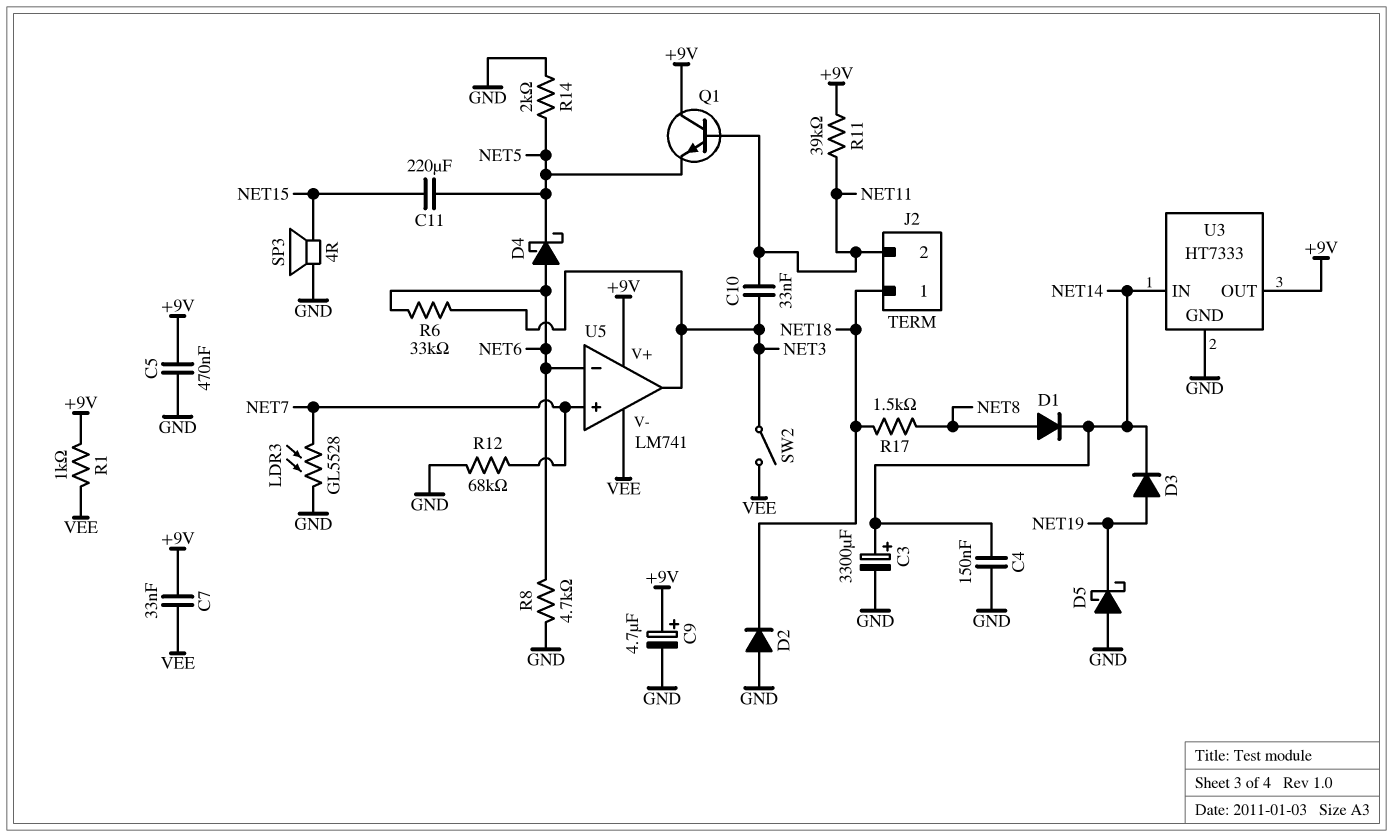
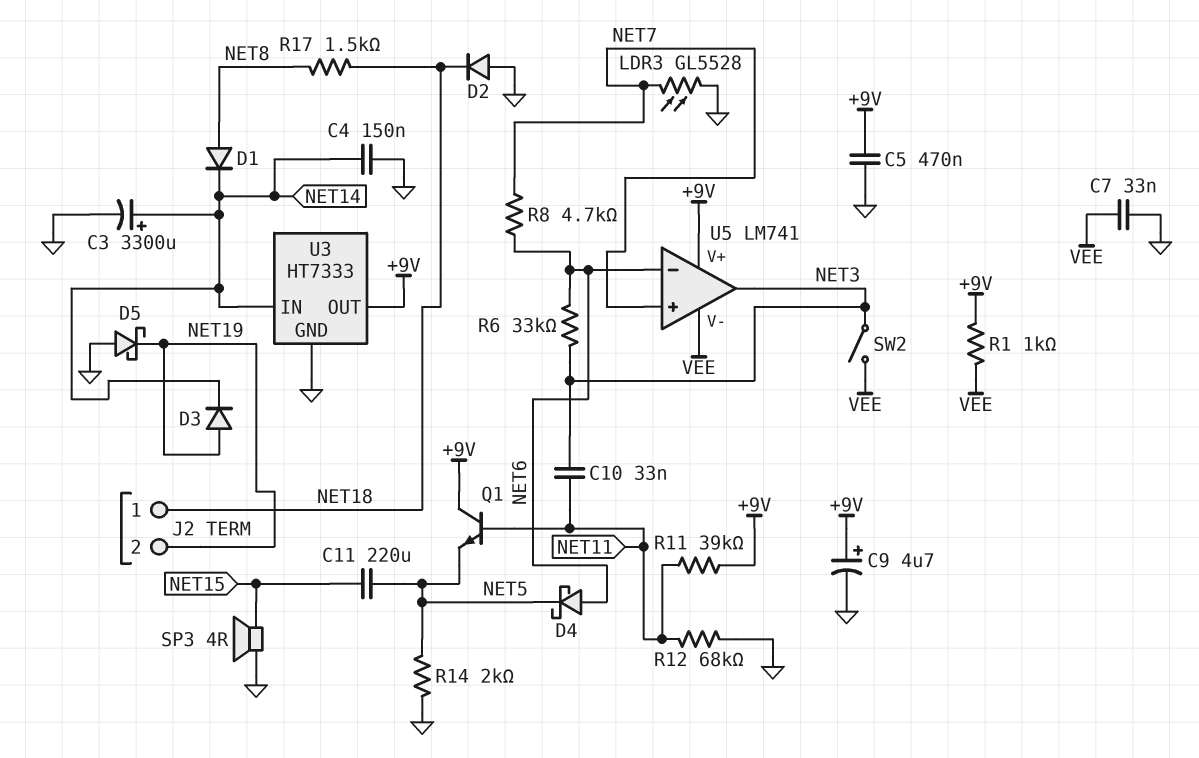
C7: 33nF (+9V, VEE) -> 33nF (GND, VEE)
J2 pin 2: NET11 -> NET19
R8: 4.7k (GND, NET6) -> 4.7k (NET6, NET7)
R12: 68k (GND, NET7) -> 68k (GND, NET11)

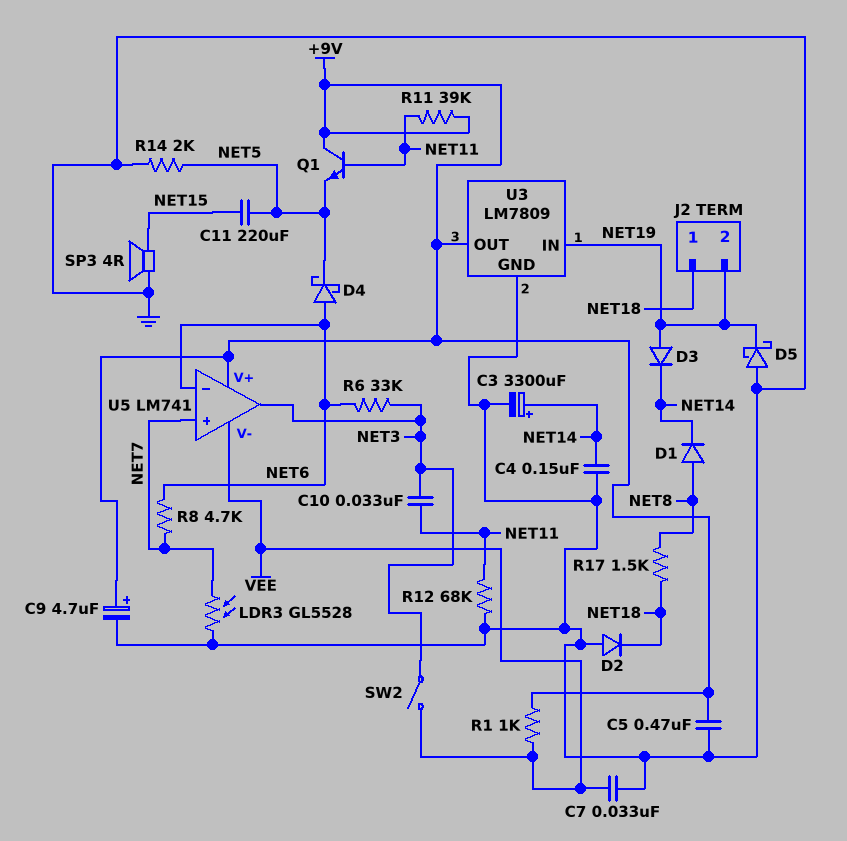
U3: HT7333 -> LM7809
U3 pin IN: NET14 -> NET19

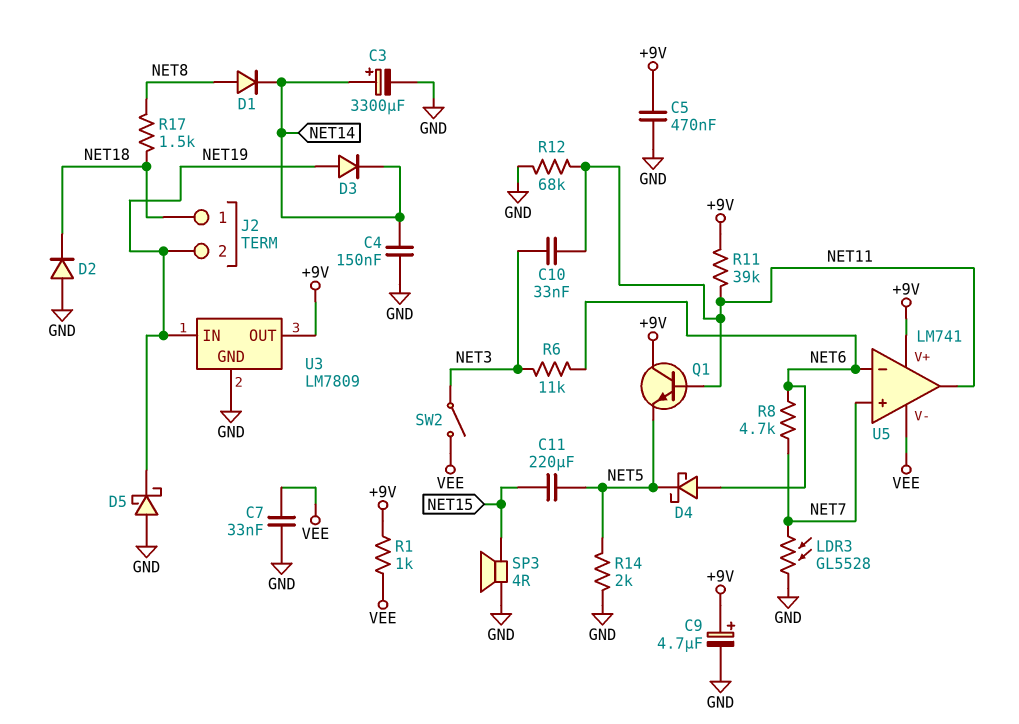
R6: 33k (NET3, NET6) -> 11k (NET3, NET6)
U5 pin out: NET3 -> NET11

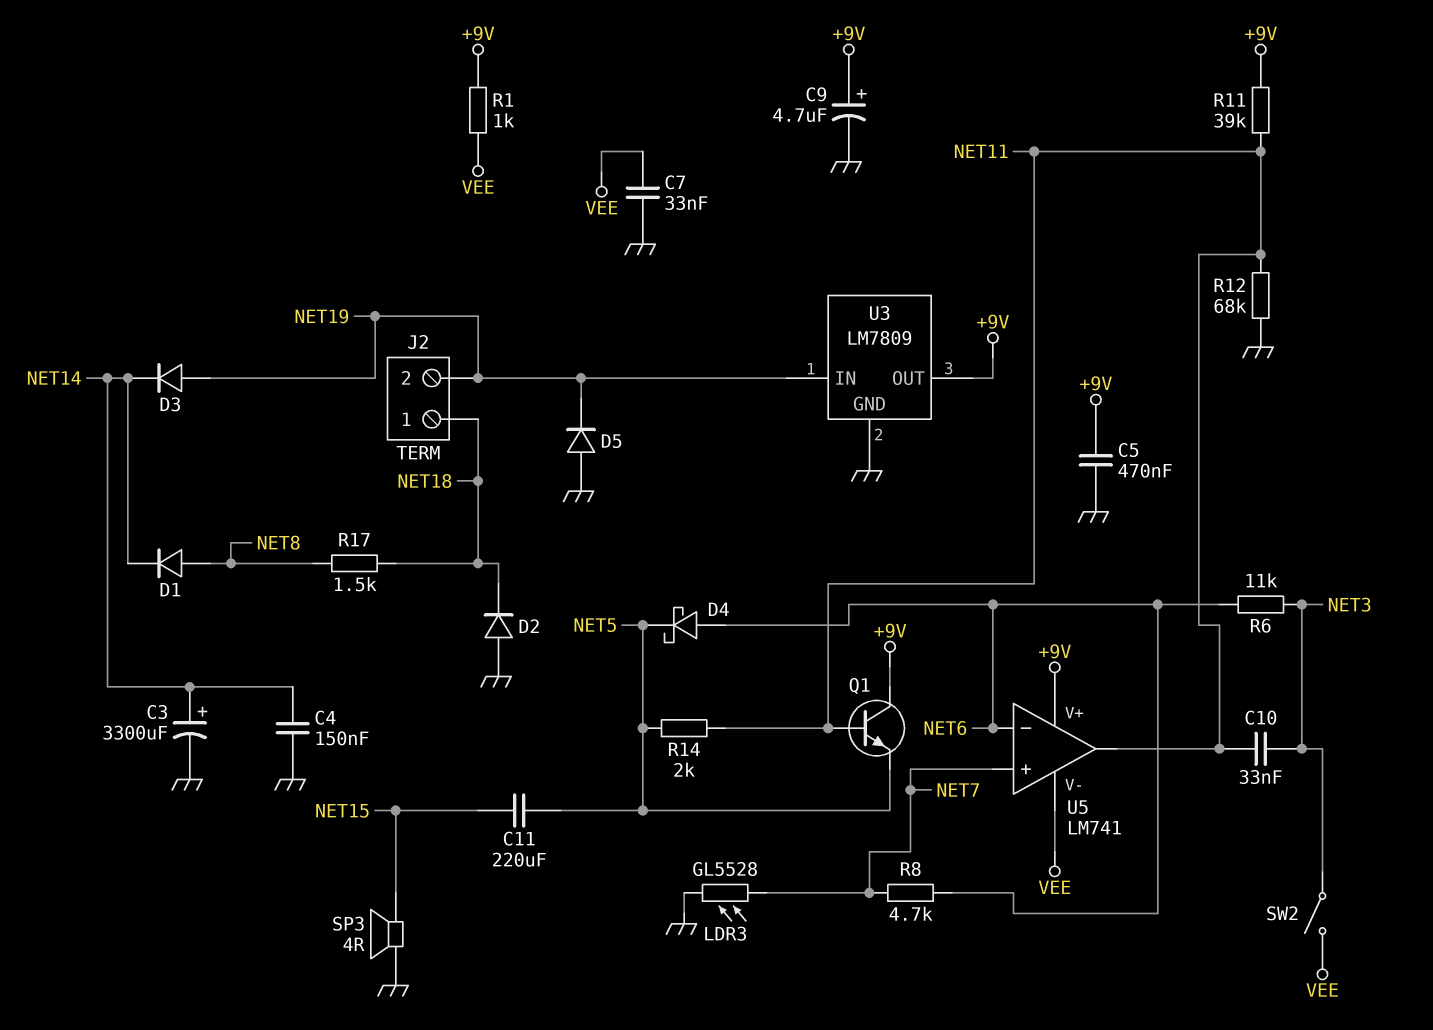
D5: schottky (A GND, K NET19) -> diode (A GND, K NET19)
R14: 2k (GND, NET5) -> 2k (NET5, NET11)

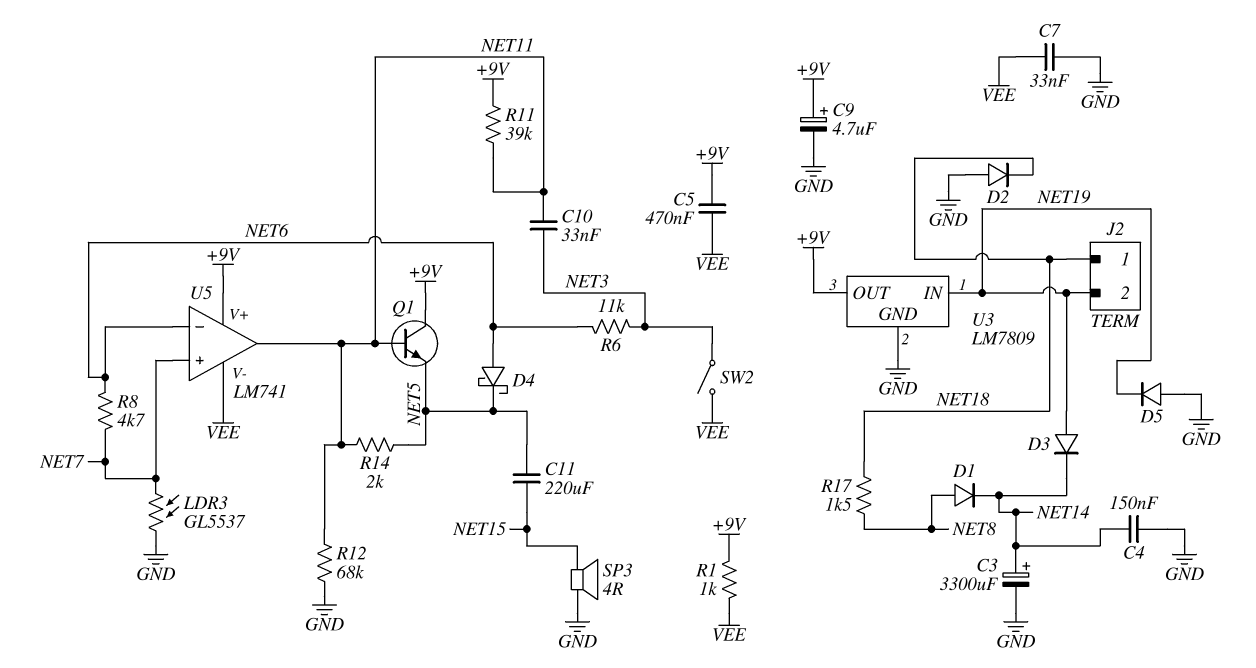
C5: 470nF (+9V, GND) -> 470nF (+9V, VEE)
LDR3: GL5528 (GND, NET7) -> GL5537 (GND, NET7)

